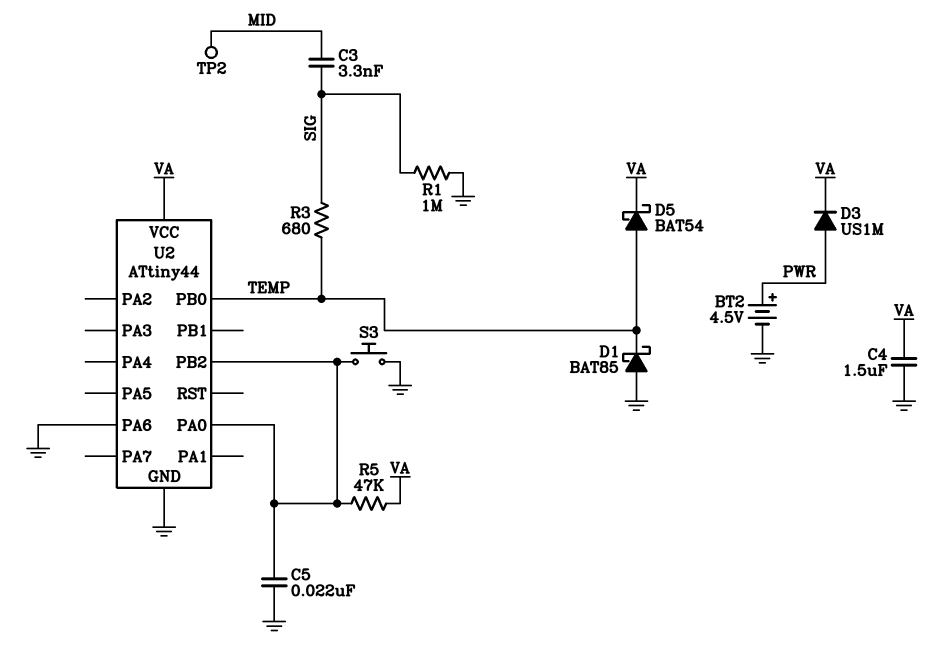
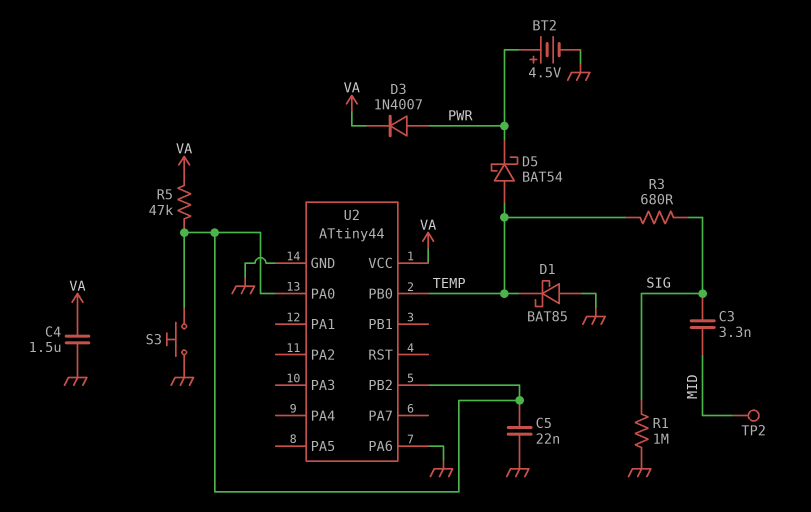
D3: diode US1M (A PWR, K VA) -> diode 1N4007 (A PWR, K VA)
D5: schottky BAT54 (A TEMP, K VA) -> schottky BAT54 (A TEMP, K PWR)

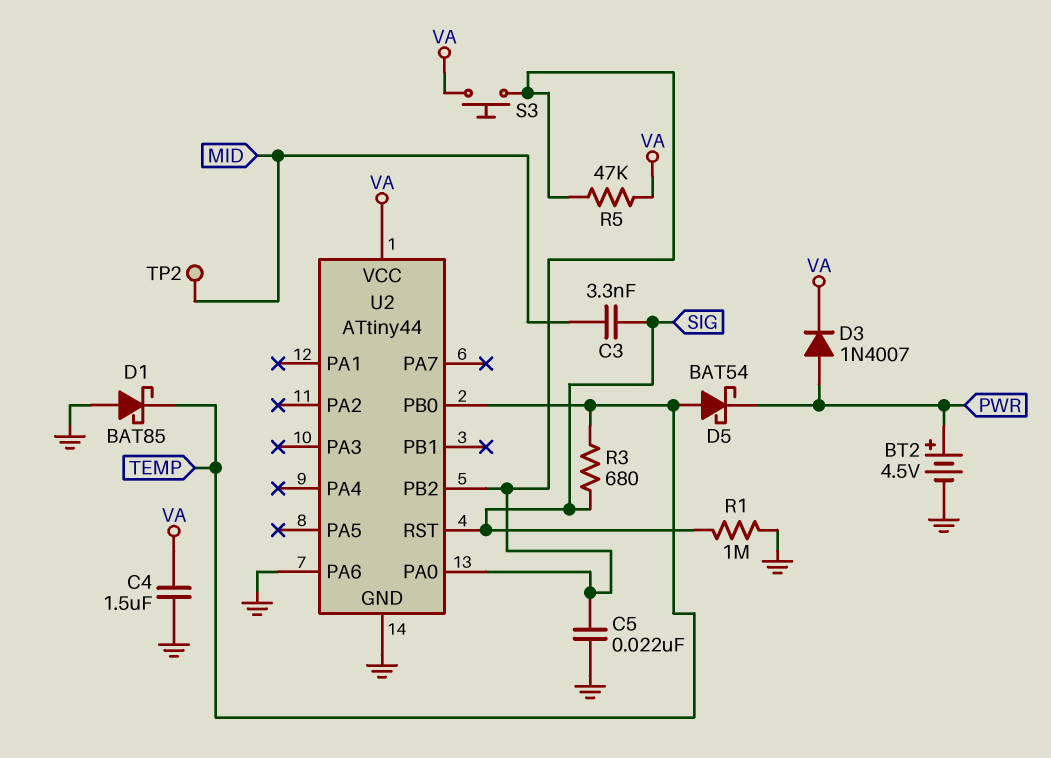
S3: button (GND, U2/PA0) -> button (U2/PA0, VA)
U2 pin RST: none -> SIG

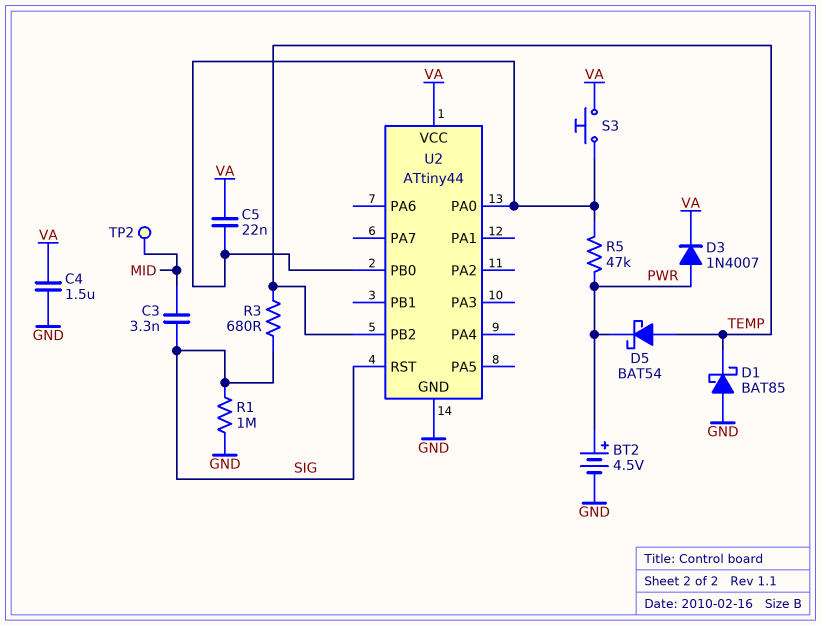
C5: 22nF (GND, U2/PA0) -> 22nF (U2/PA0, VA)
R5: 47k (U2/PA0, VA) -> 47k (PWR, U2/PA0)
U2 pin PA6: GND -> none
U2 pin PB0: TEMP -> U2/PA0
U2 pin PB2: U2/PA0 -> TEMP

